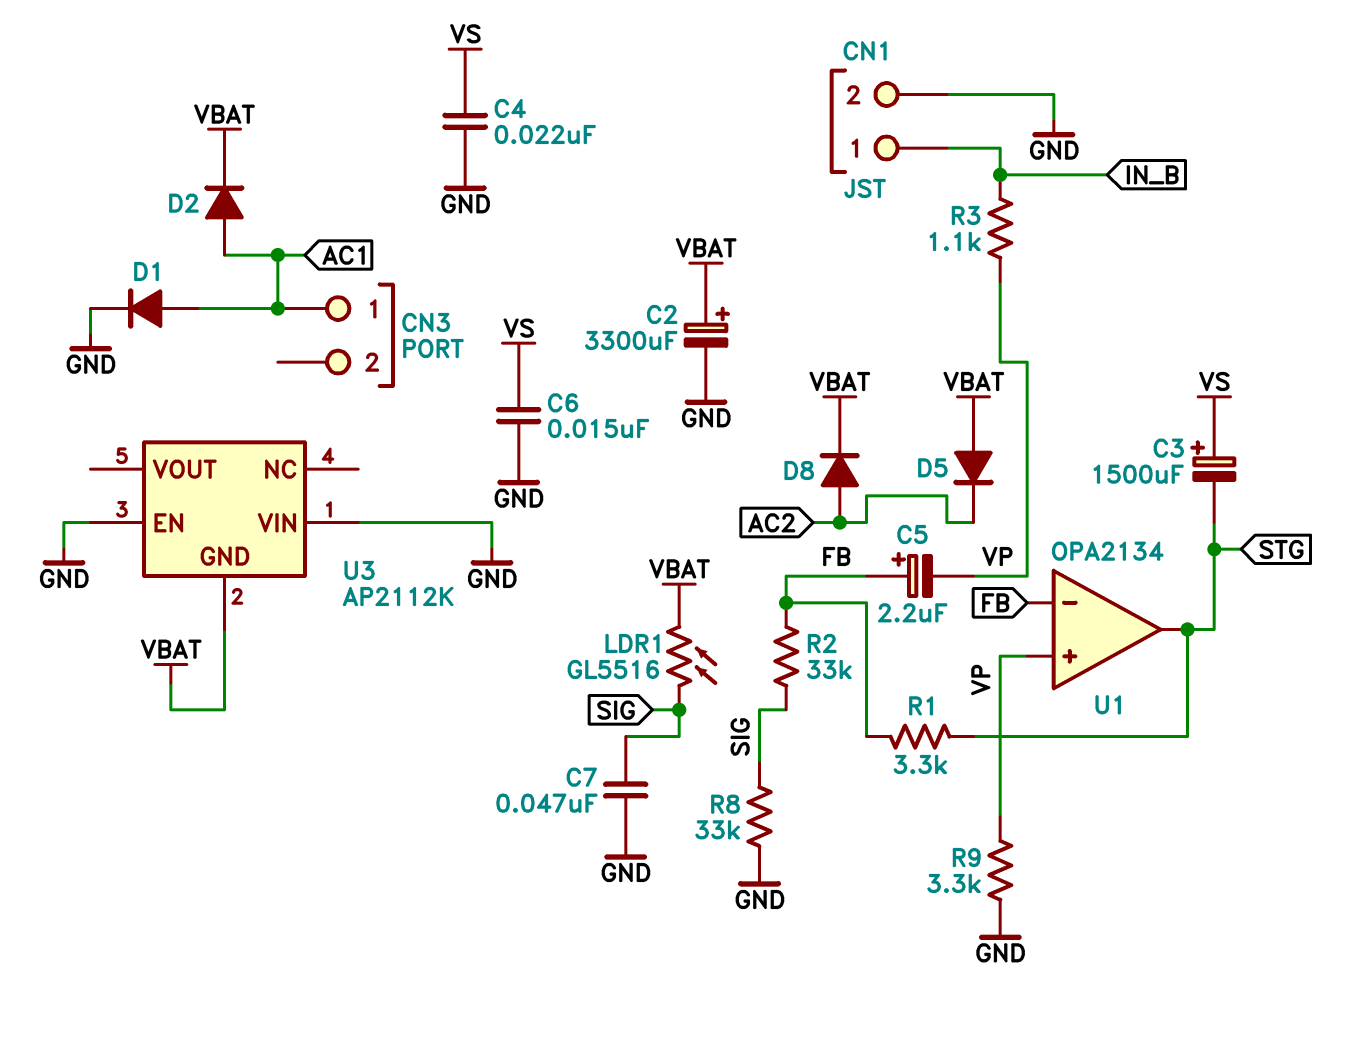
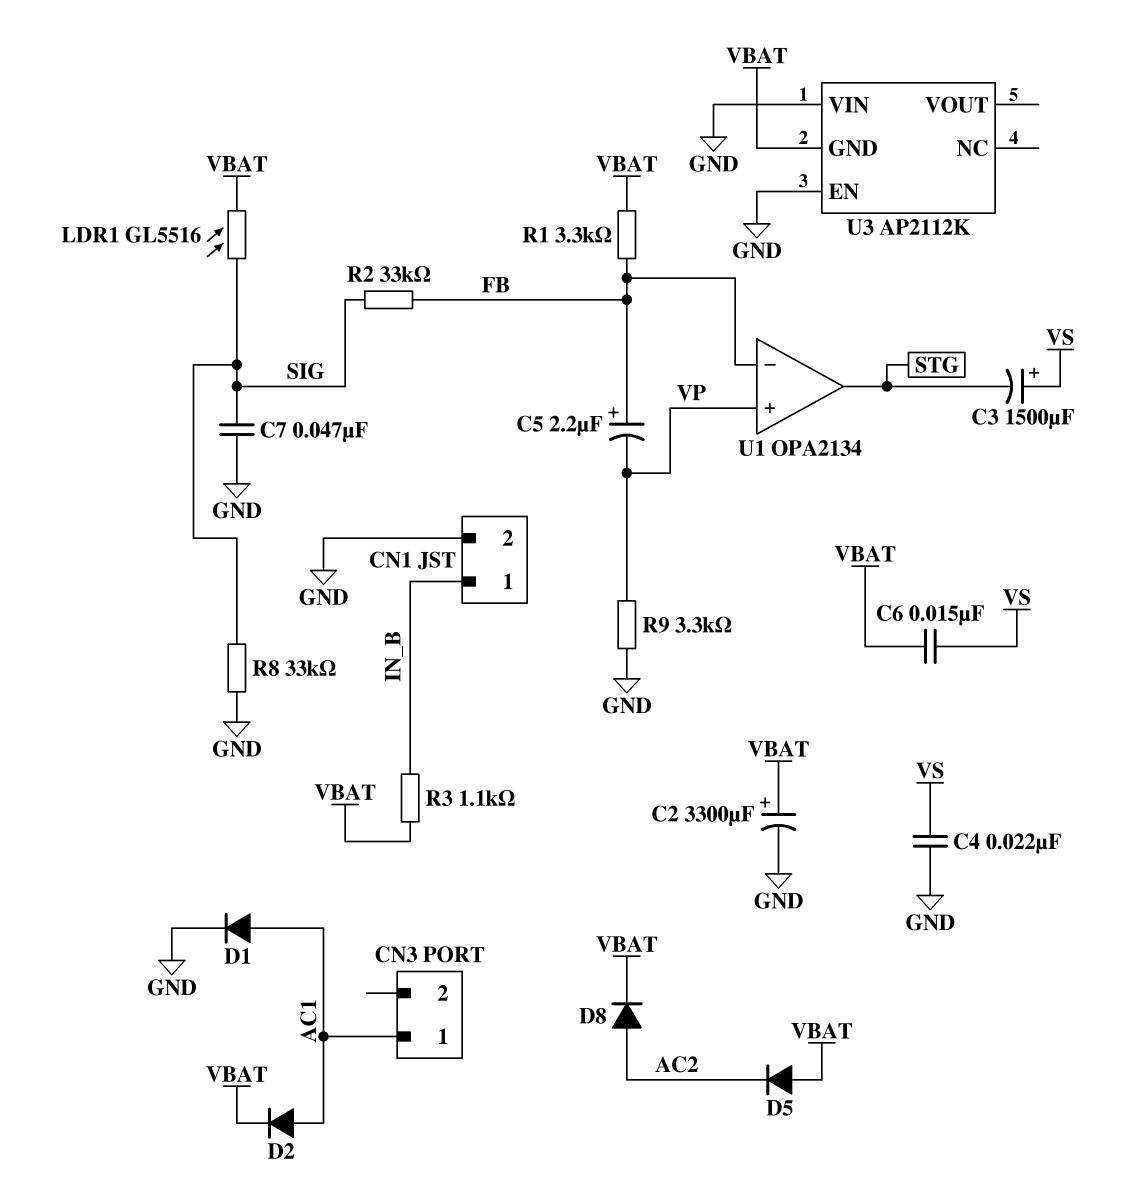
C6: 15nF (GND, VS) -> 15nF (VBAT, VS)
R1: 3.3k (FB, STG) -> 3.3k (FB, VBAT)
R3: 1.1k (IN_B, VP) -> 1.1k (IN_B, VBAT)

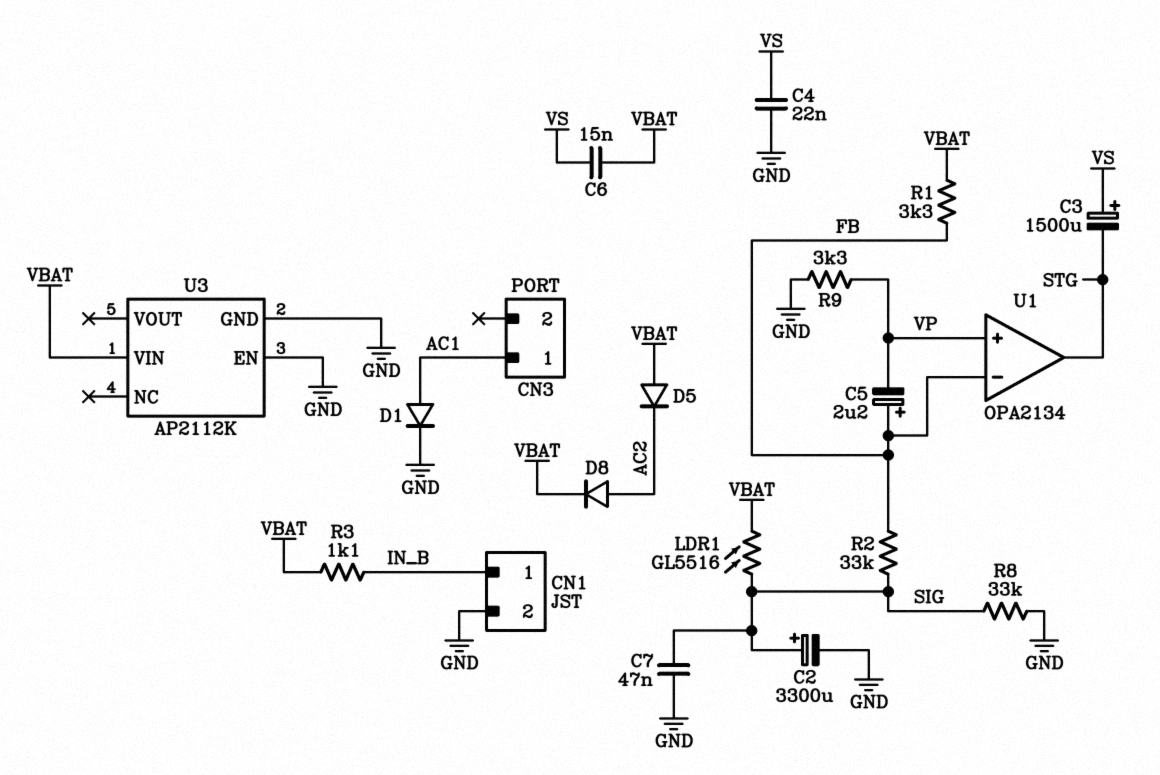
C2: 3300uF (plus VBAT, minus GND) -> 3300uF (plus SIG, minus GND)
D2: diode (A AC1, K VBAT) -> none
U3 pin GND: VBAT -> GND
U3 pin VIN: GND -> VBAT

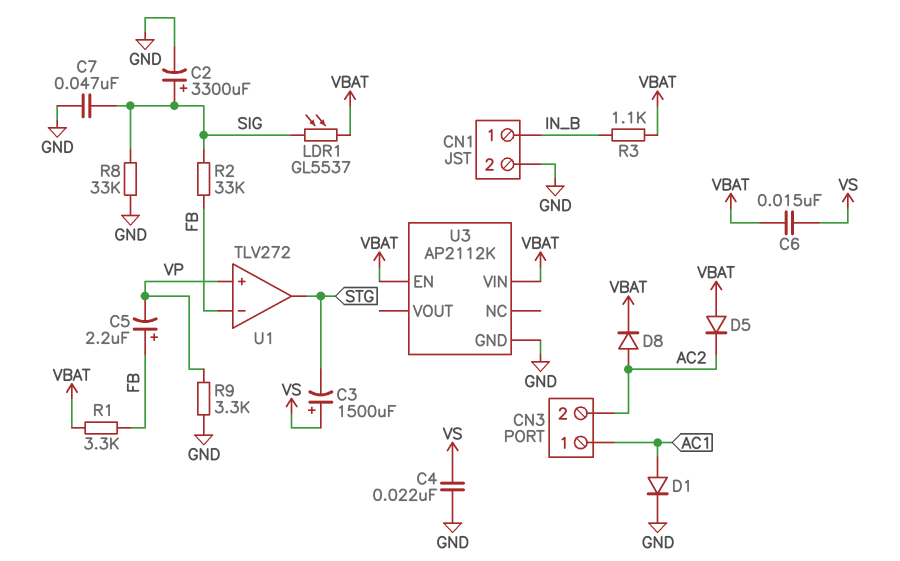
CN3 pin 2: none -> AC2
LDR1: GL5516 (SIG, VBAT) -> GL5537 (SIG, VBAT)
U1: OPA2134 -> TLV272
U3 pin EN: GND -> VBAT

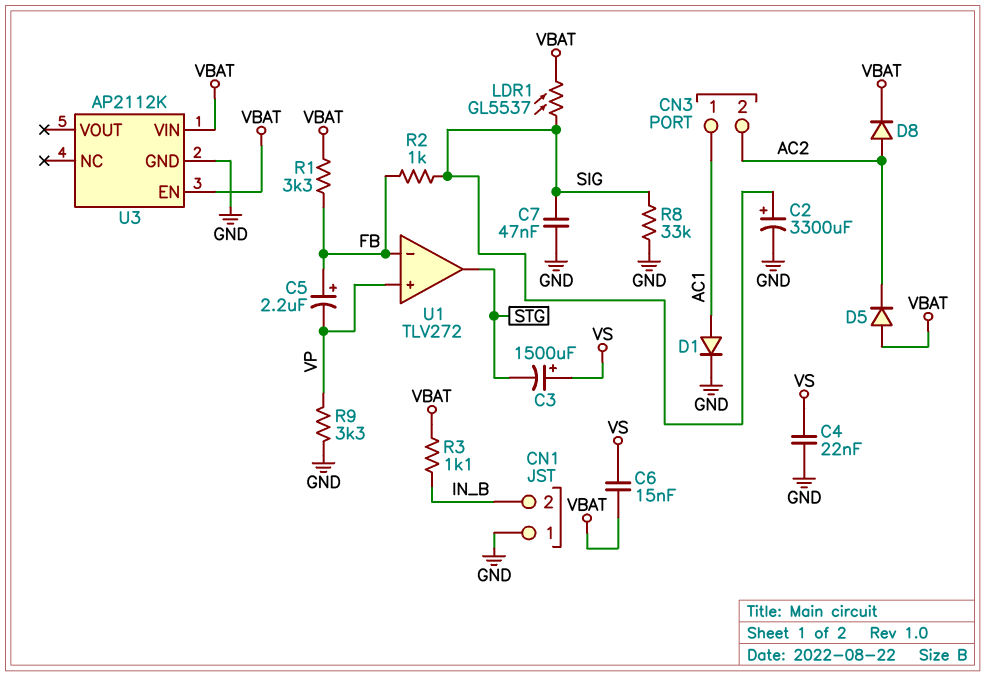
CN1 pin 1: IN_B -> GND
CN1 pin 2: GND -> IN_B
R2: 33k (FB, SIG) -> 1k (FB, SIG)

